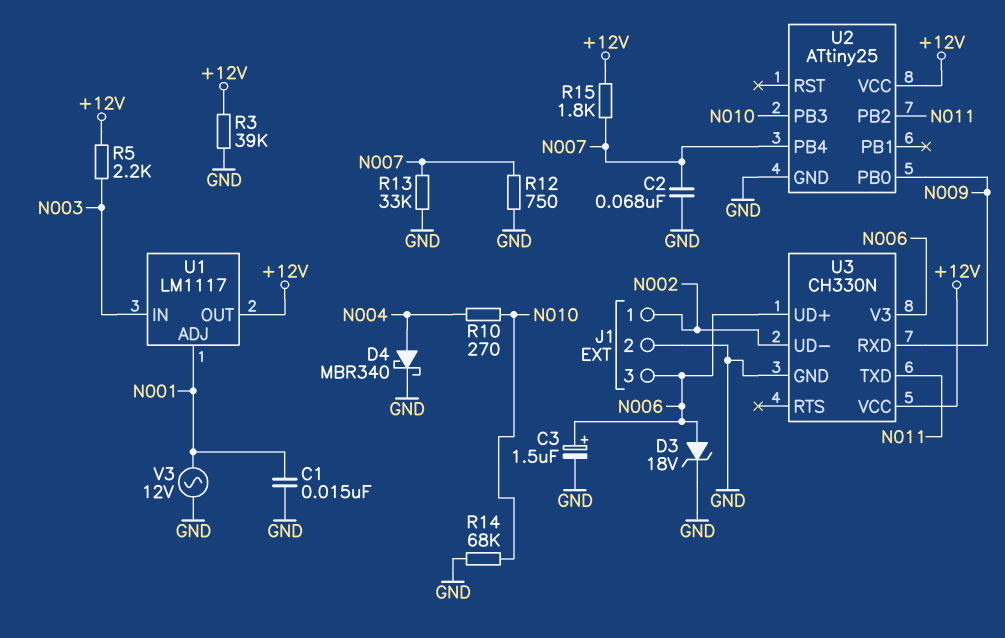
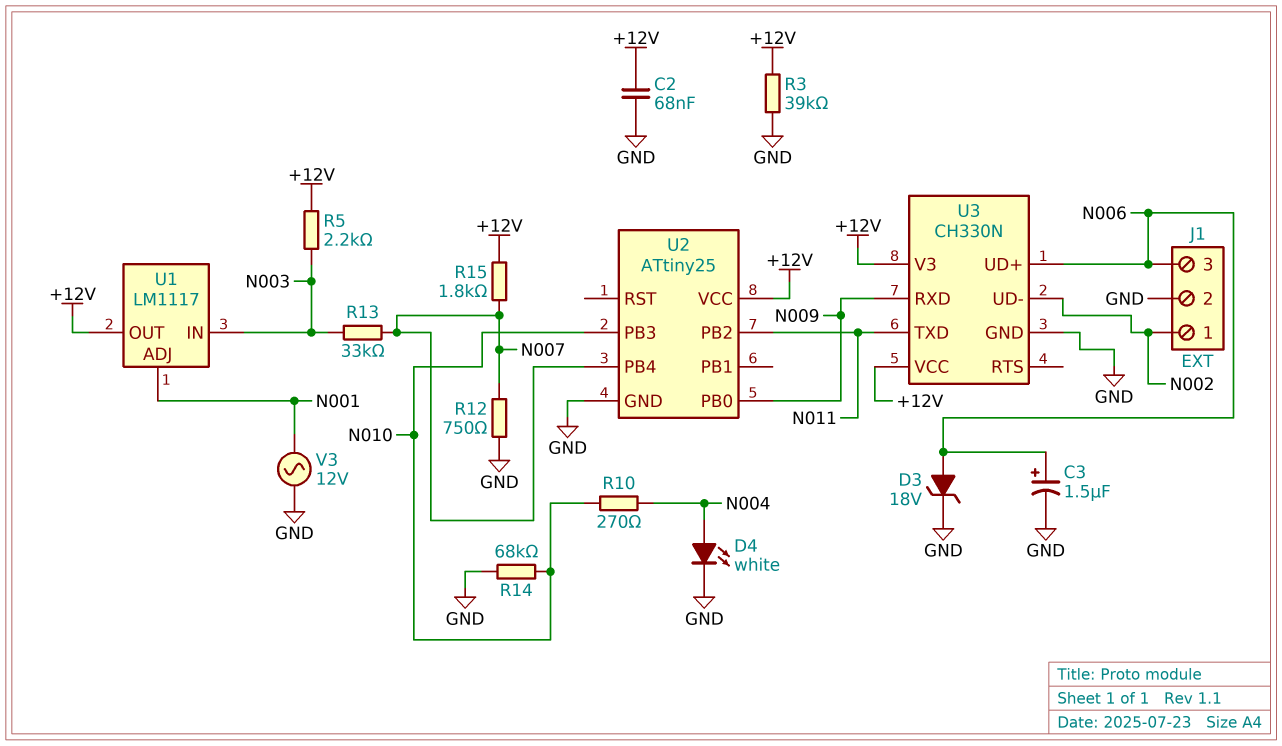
C1: 15nF (GND, N001) -> none
C2: 68nF (GND, N007) -> 68nF (+12V, GND)
D4: schottky MBR340 (A N004, K GND) -> LED white (A N004, K GND)
R13: 33k (GND, N007) -> 33k (N003, N007)
U3 pin V3: N006 -> +12V

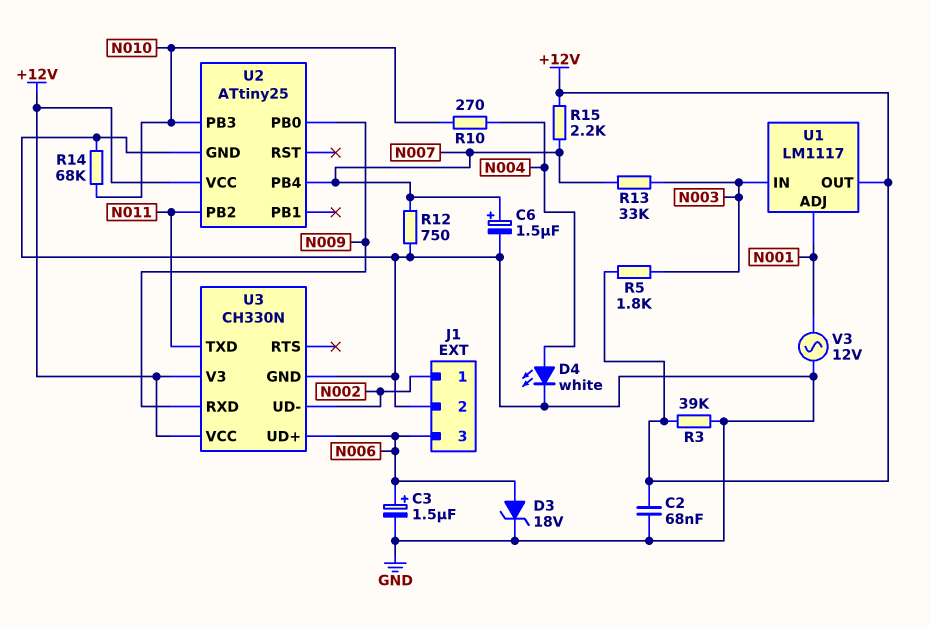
C6: none -> 1.5uF (plus N007, minus GND)
R5: 2.2k (+12V, N003) -> 1.8k (+12V, N003)
R15: 1.8k (+12V, N007) -> 2.2k (+12V, N007)

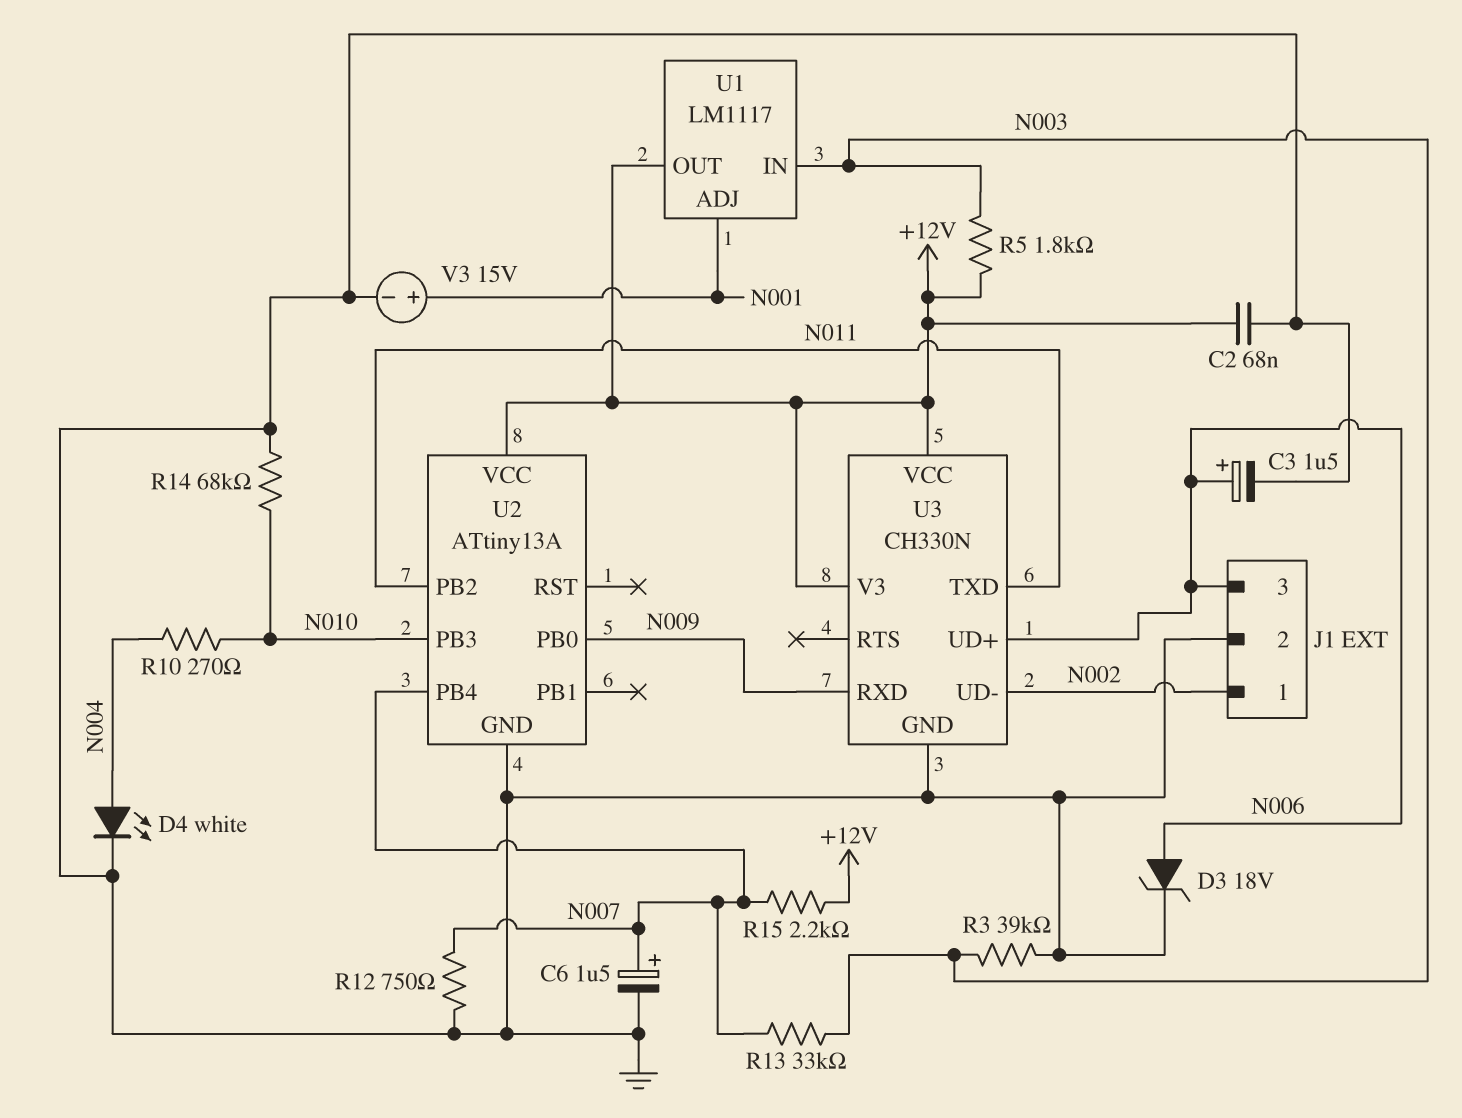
R3: 39k (+12V, GND) -> 39k (GND, N003)
U2: ATtiny25 -> ATtiny13A
V3: AC 12V (GND, N001) -> 15V (plus N001, minus GND)

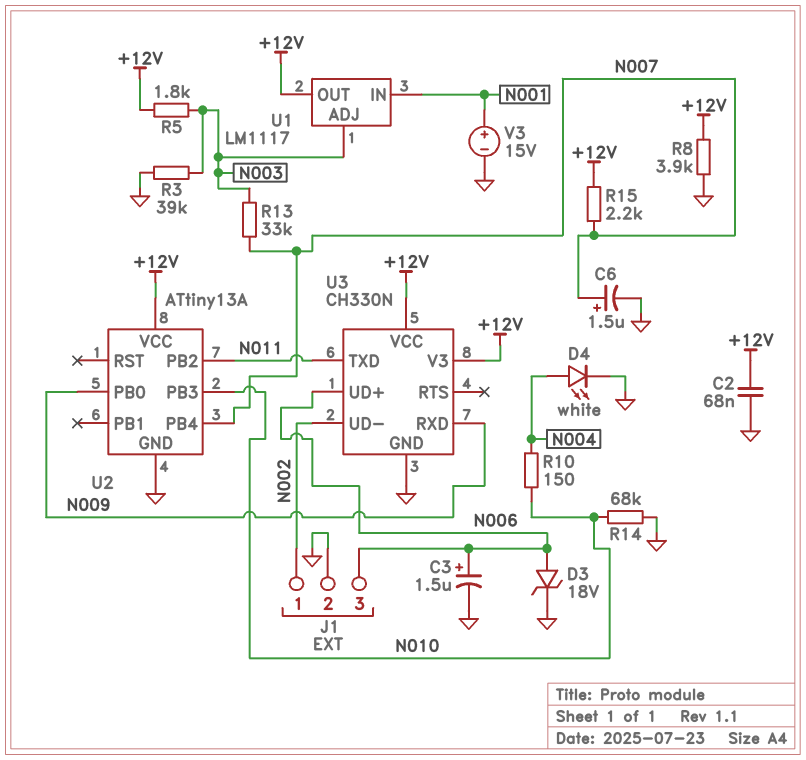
R8: none -> 3.9k (+12V, GND)
R10: 270 (N004, N010) -> 150 (N004, N010)
R12: 750 (GND, N007) -> none
U1 pin ADJ: N001 -> N003
U1 pin IN: N003 -> N001

